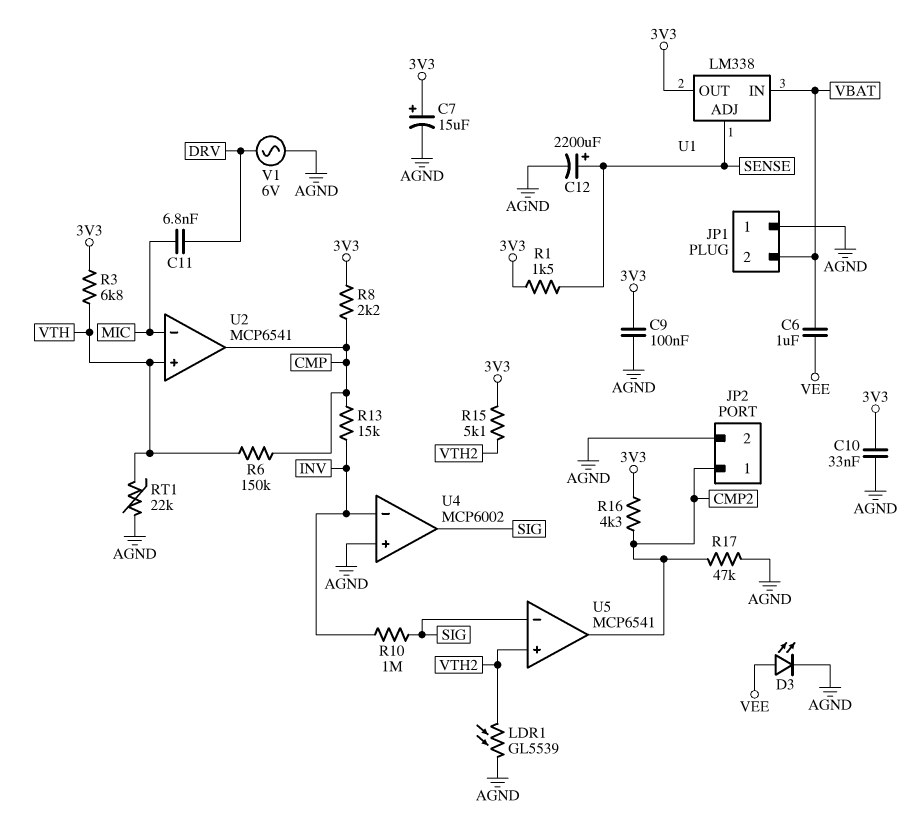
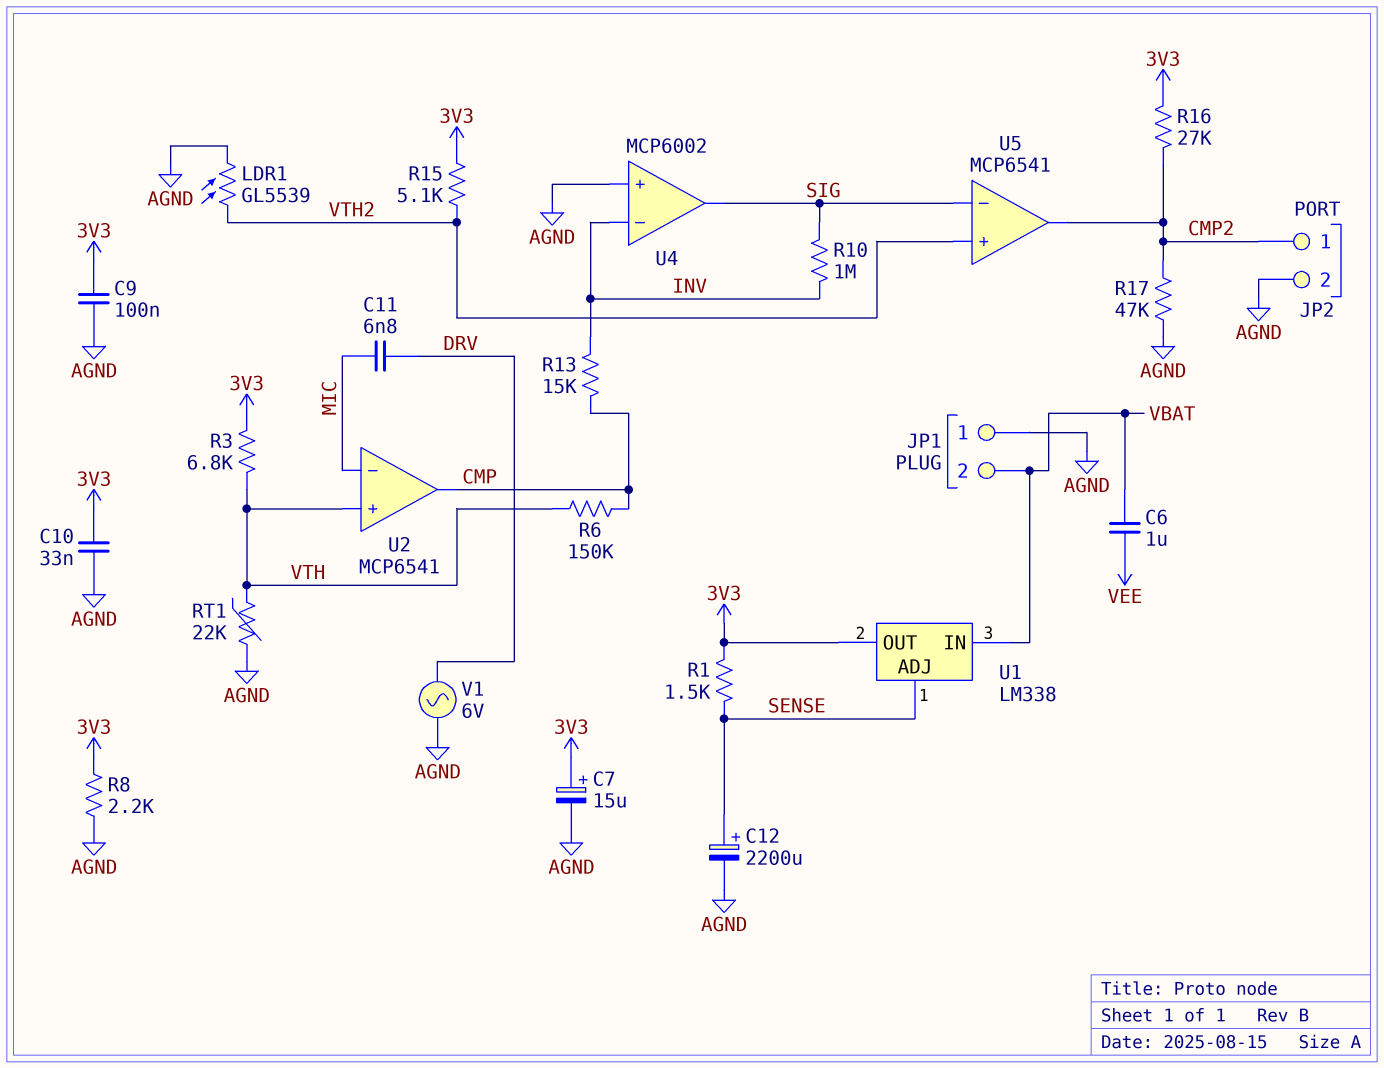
D3: LED (A VEE, K AGND) -> none
R8: 2.2k (3V3, CMP) -> 2.2k (3V3, AGND)
R16: 4.3k (3V3, CMP2) -> 27k (3V3, CMP2)

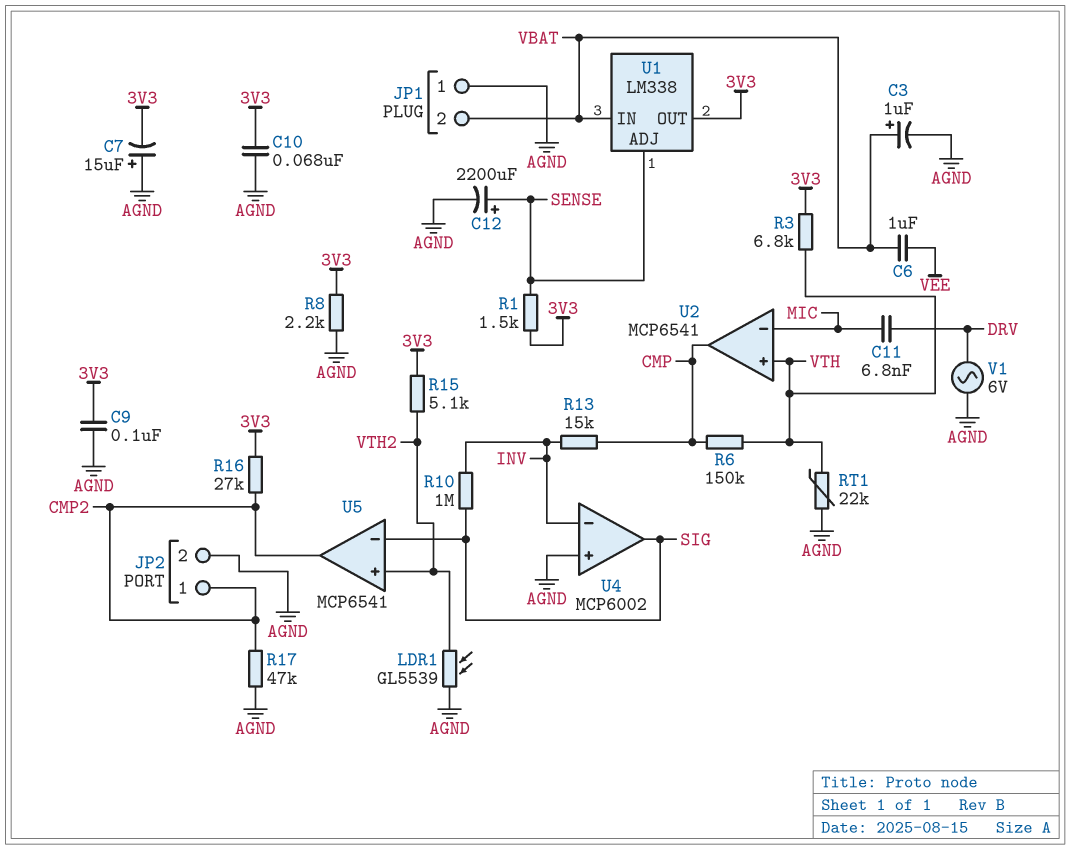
C3: none -> 1uF (plus VBAT, minus AGND)
C7: 15uF (plus 3V3, minus AGND) -> 15uF (plus AGND, minus 3V3)
C10: 33nF (3V3, AGND) -> 68nF (3V3, AGND)

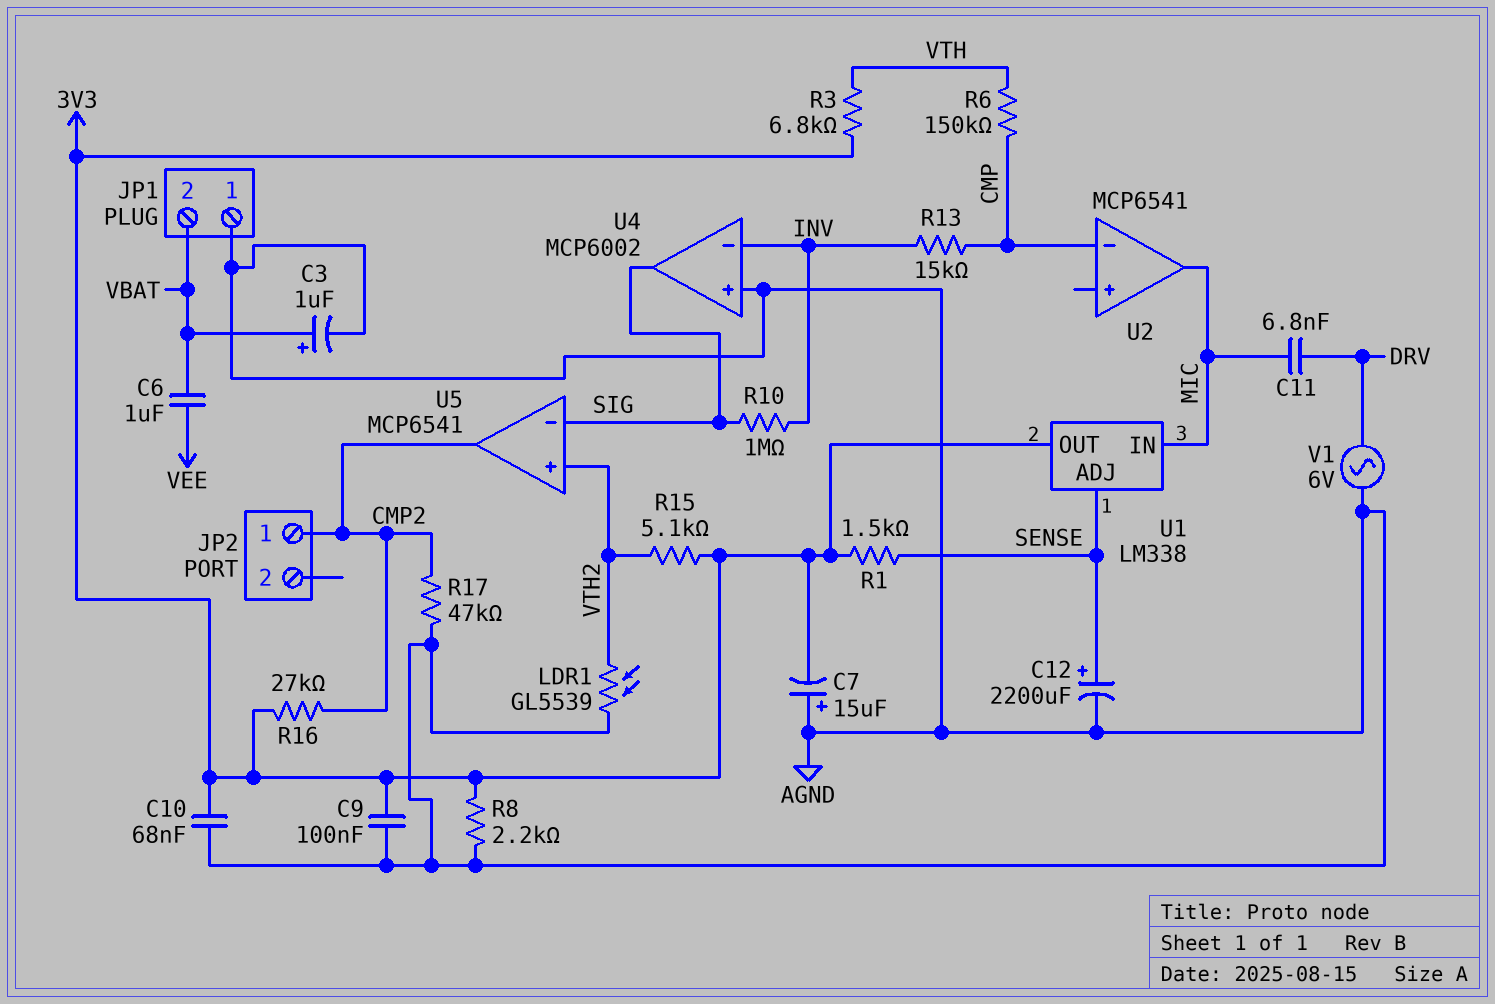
JP2 pin 2: AGND -> none
RT1: 22k (AGND, VTH) -> none
U1 pin IN: VBAT -> MIC
U2 pin in+: VTH -> none
U2 pin in-: MIC -> CMP
U2 pin out: CMP -> MIC

